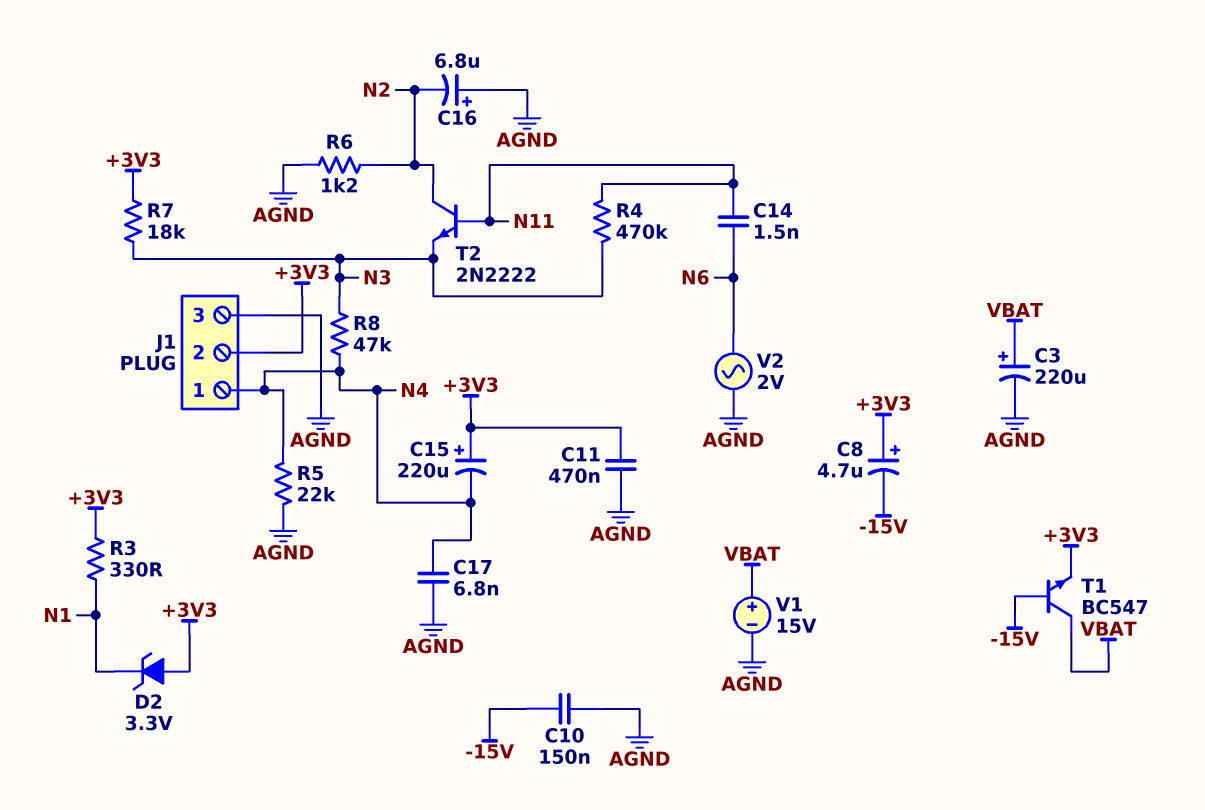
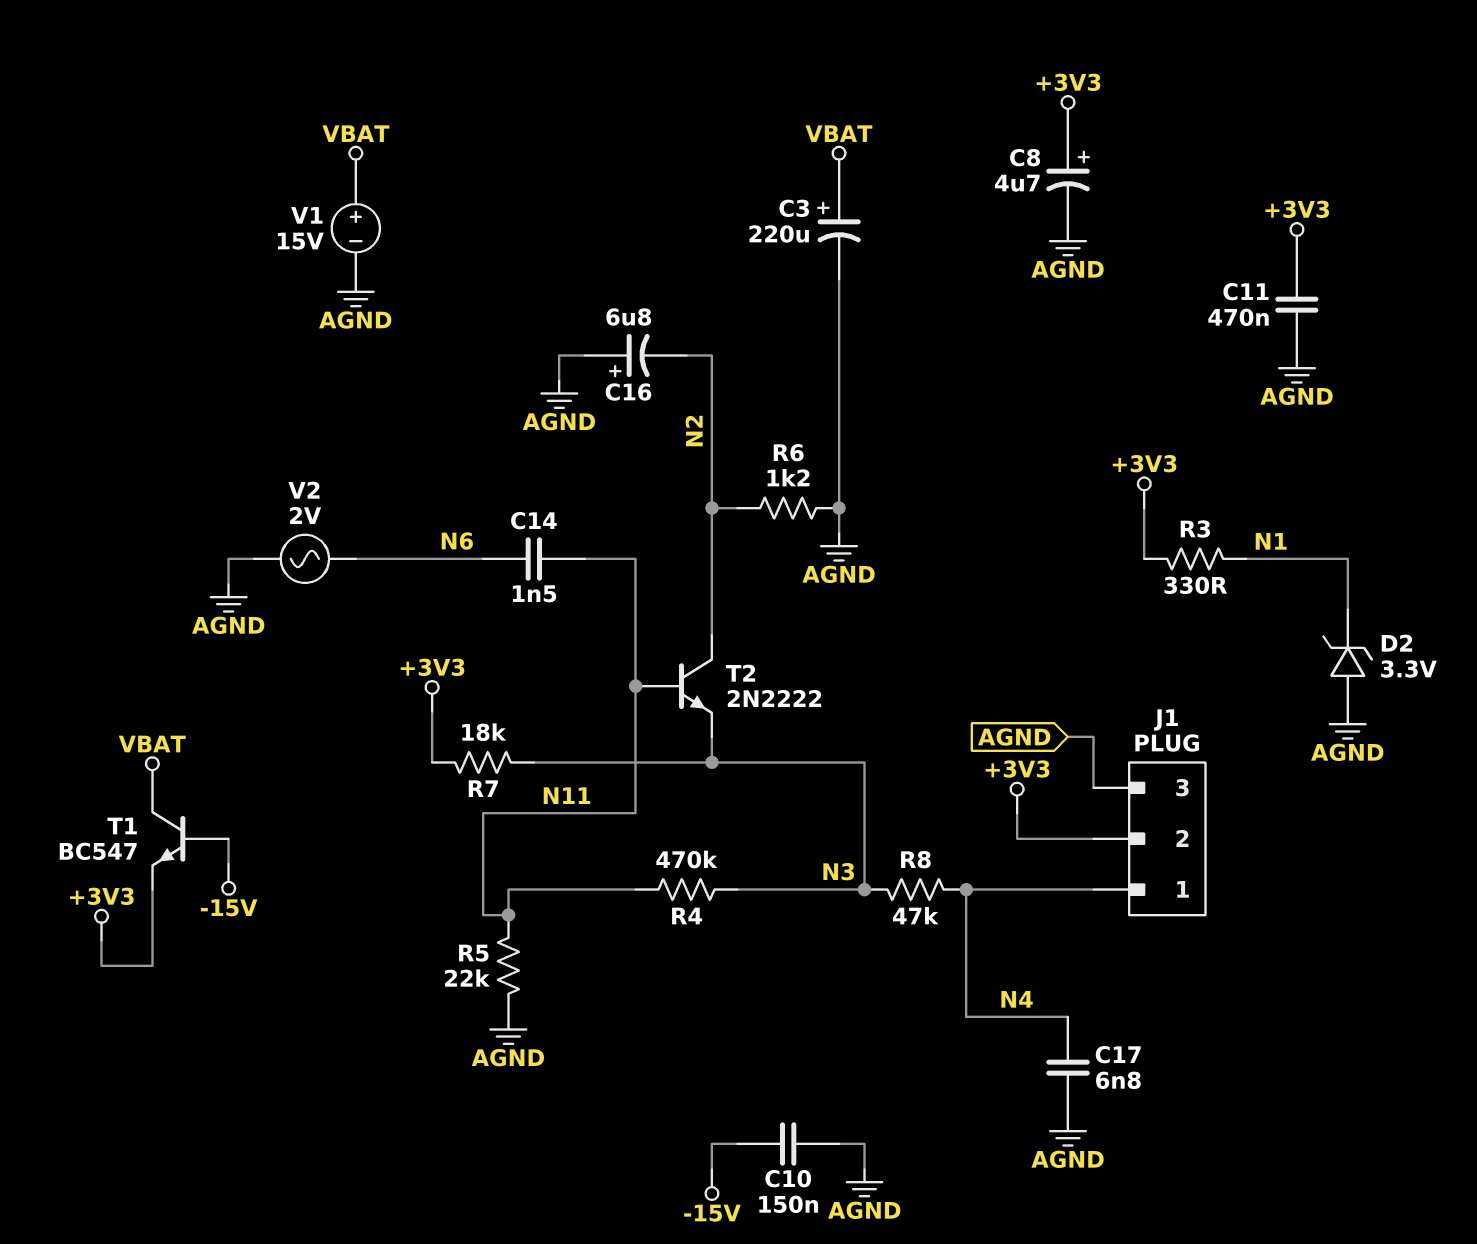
C8: 4.7uF (plus +3V3, minus -15V) -> 4.7uF (plus +3V3, minus AGND)
C15: 220uF (plus +3V3, minus N4) -> none
D2: zener 3.3V (A +3V3, K N1) -> zener 3.3V (A AGND, K N1)
R5: 22k (AGND, N4) -> 22k (AGND, N11)

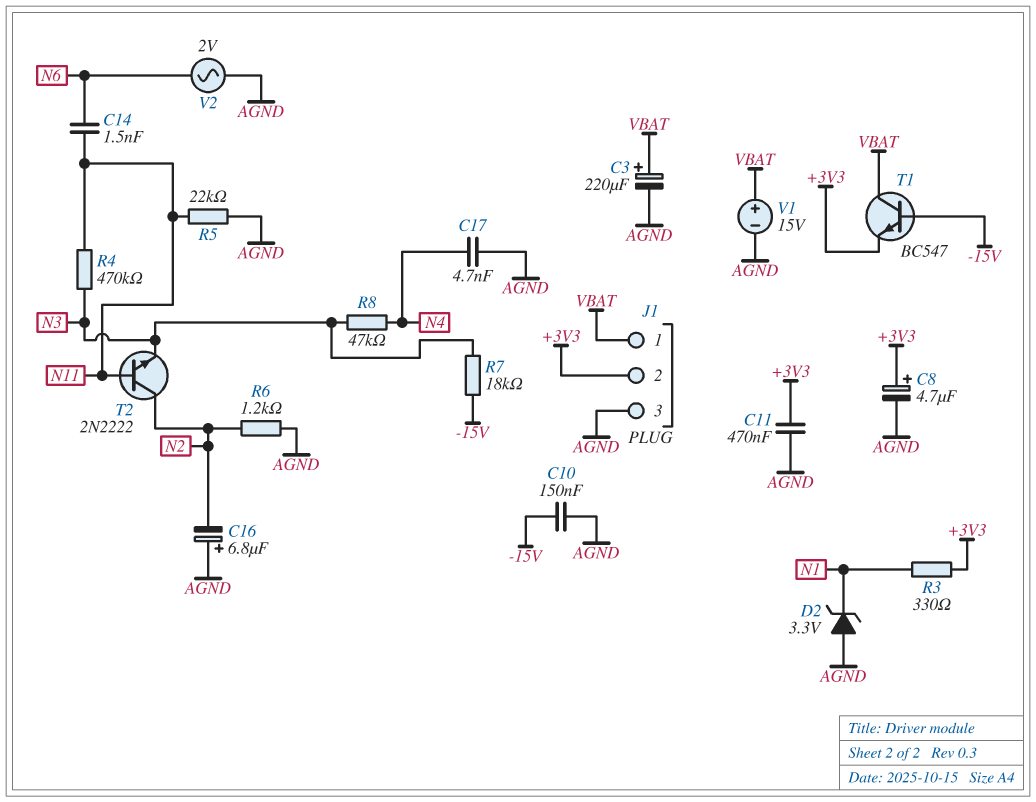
C17: 6.8nF (AGND, N4) -> 4.7nF (AGND, N4)
J1 pin 1: N4 -> VBAT
R7: 18k (+3V3, N3) -> 18k (-15V, N3)

